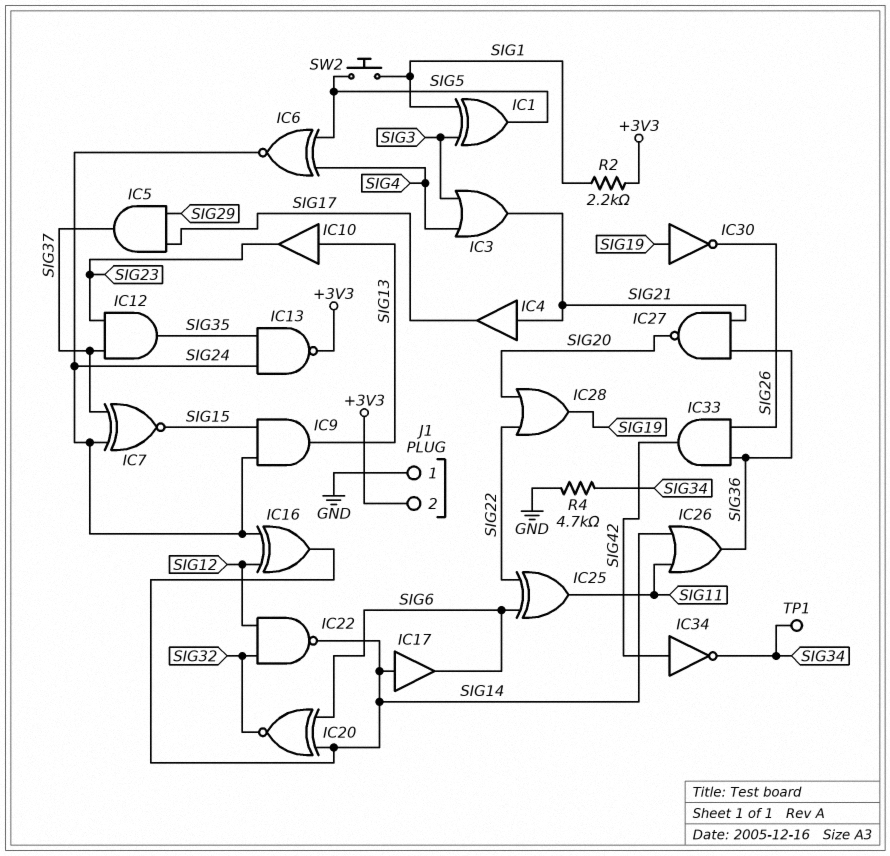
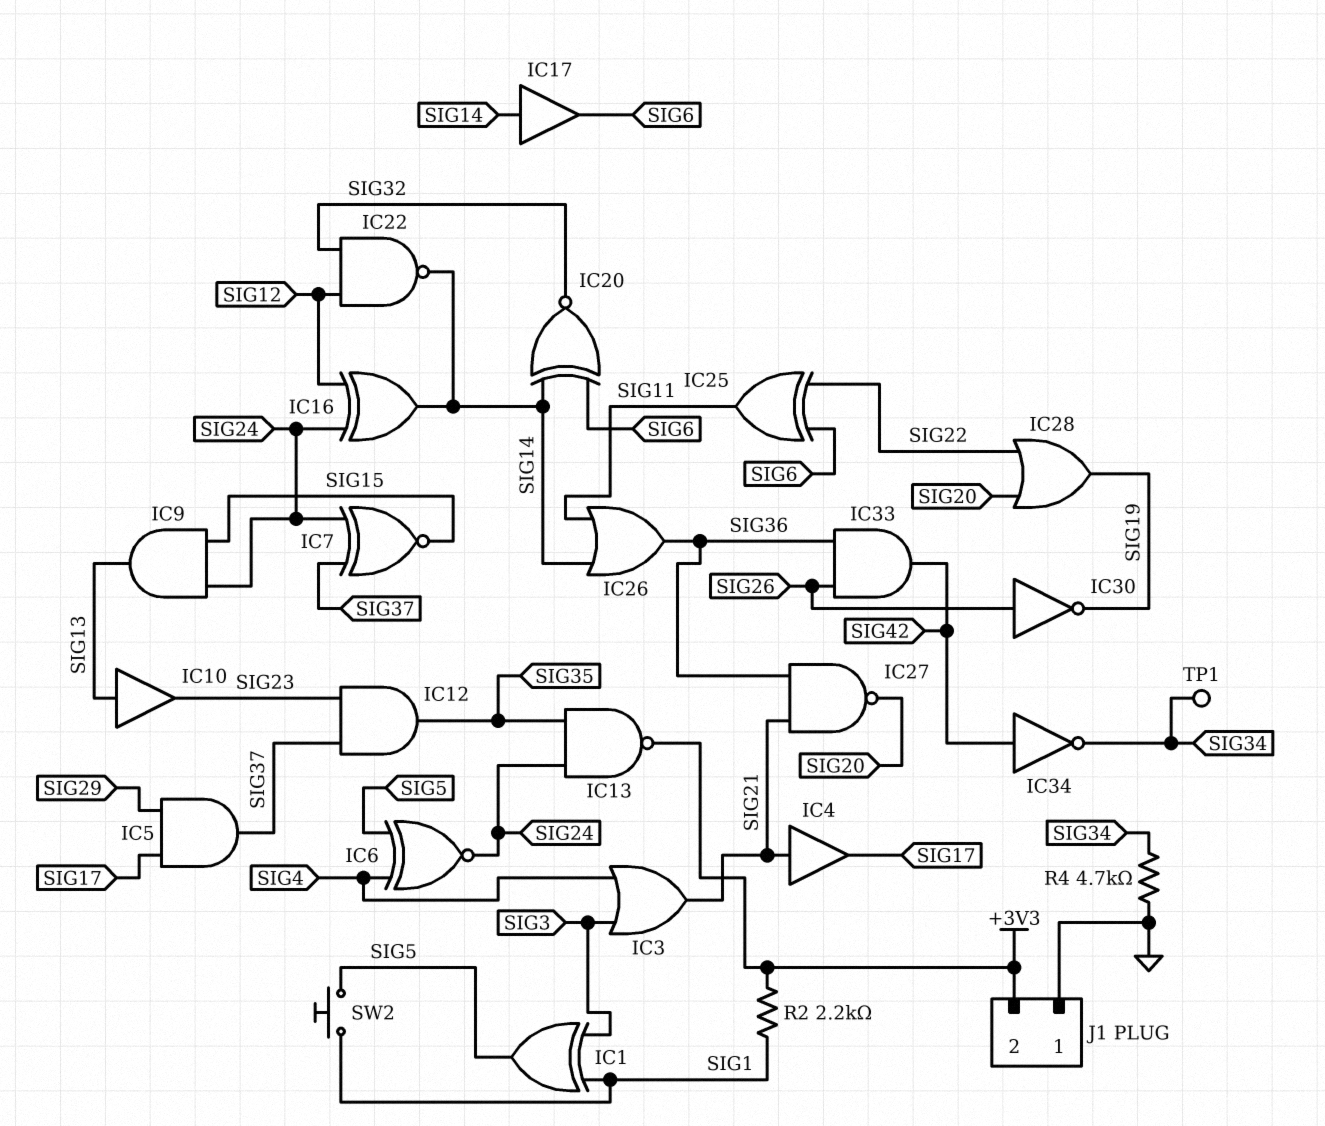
IC30: NOT (in SIG19, out SIG26) -> NOT (in SIG26, out SIG19)

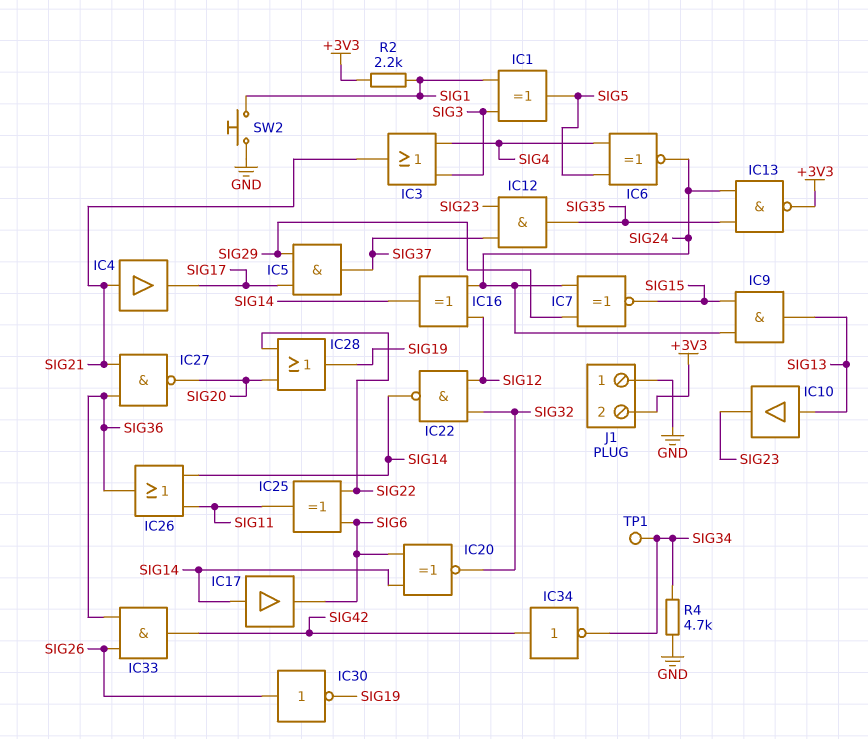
IC7: XNOR (in SIG24, in SIG37, out SIG15) -> XNOR (in SIG24, in SIG29, out SIG15)
SW2: button (SIG1, SIG5) -> button (GND, SIG1)

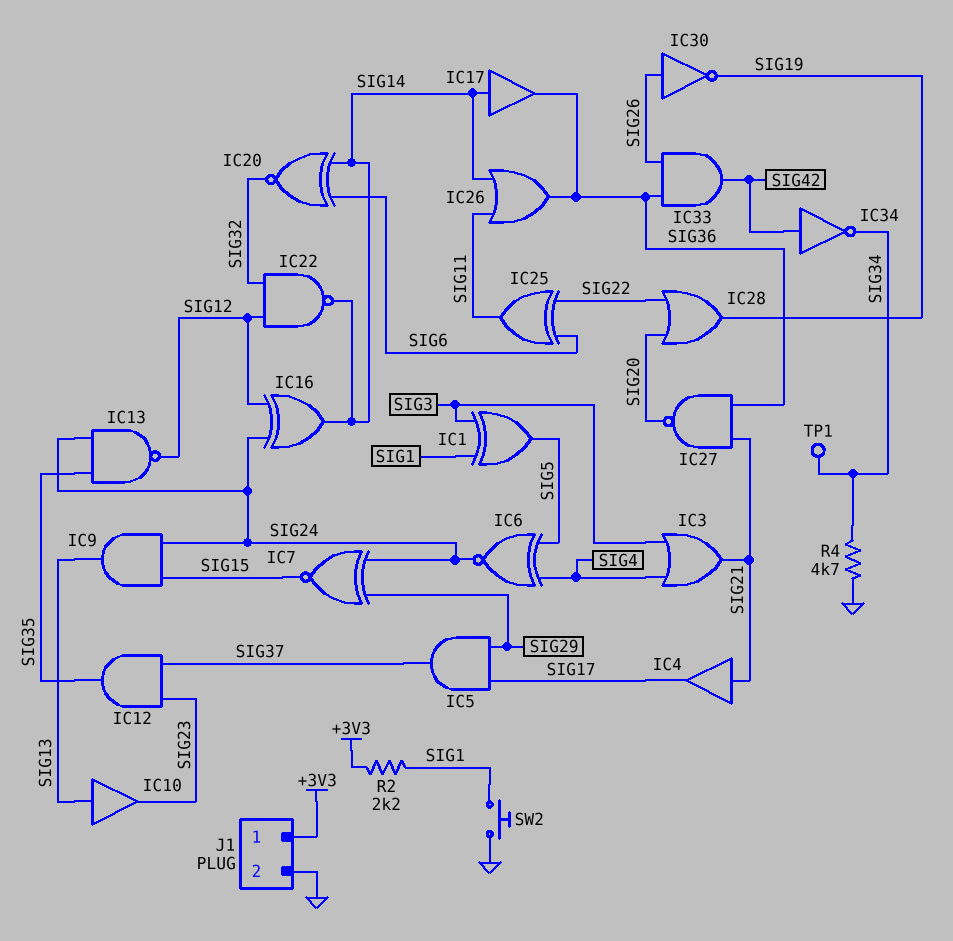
IC13: NAND (in SIG24, in SIG35, out +3V3) -> NAND (in SIG24, in SIG35, out SIG12)
IC17: buffer (in SIG14, out SIG6) -> buffer (in SIG14, out SIG36)
J1 pin 1: GND -> +3V3
J1 pin 2: +3V3 -> GND

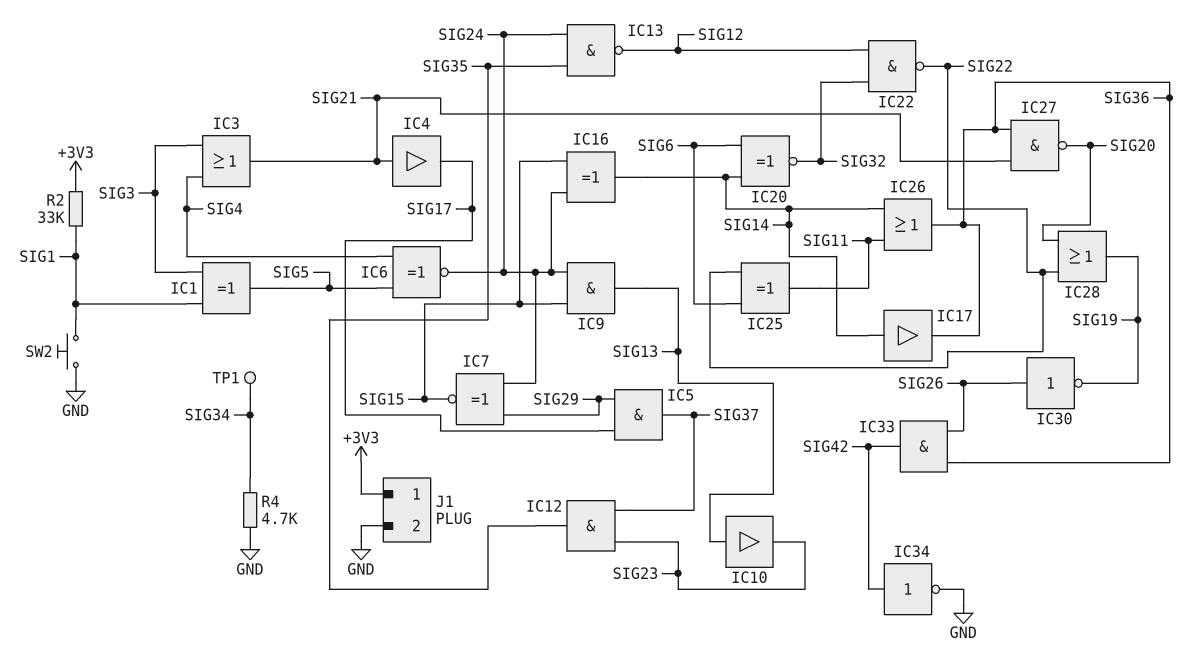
IC16: XOR (in SIG12, in SIG24, out SIG14) -> XOR (in SIG15, in SIG24, out SIG14)
IC22: NAND (in SIG12, in SIG32, out SIG14) -> NAND (in SIG12, in SIG32, out SIG22)
IC34: NOT (in SIG42, out SIG34) -> NOT (in SIG42, out GND)
R2: 2.2k (+3V3, SIG1) -> 33k (+3V3, SIG1)

